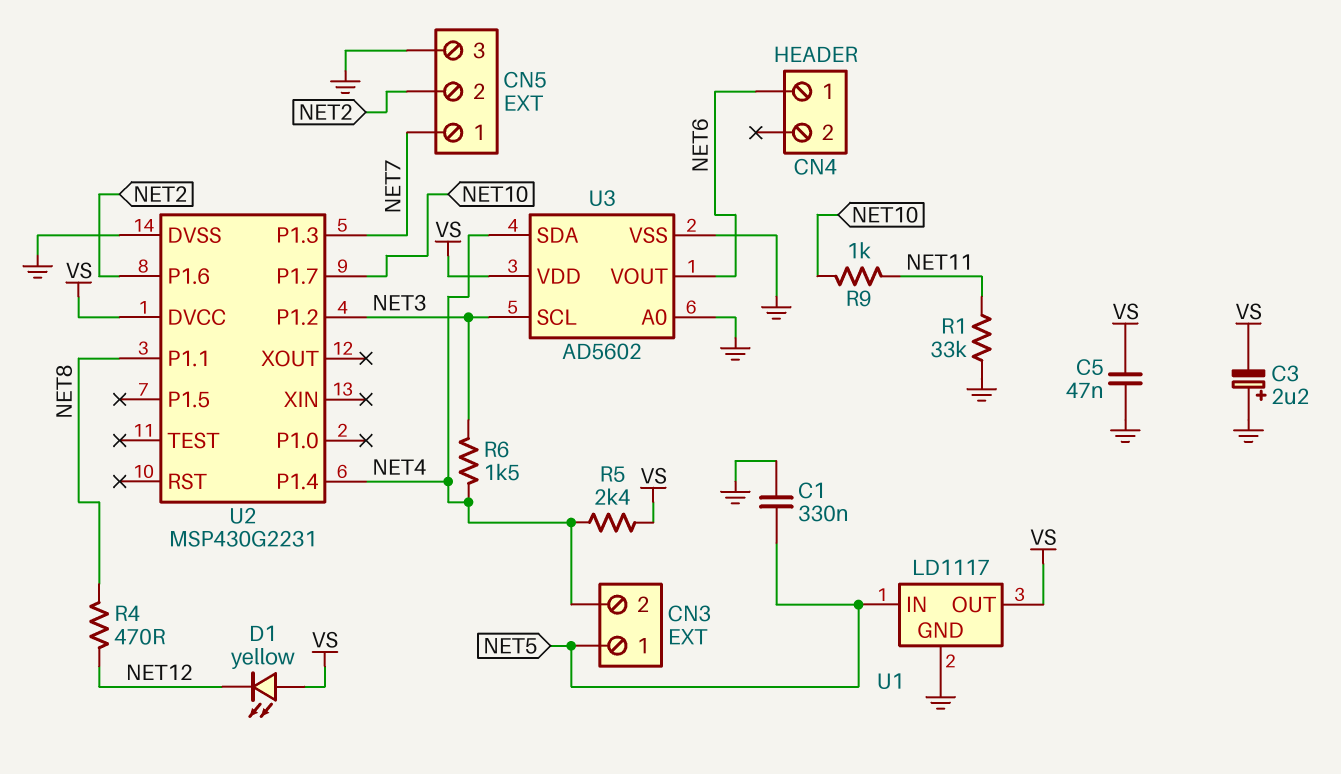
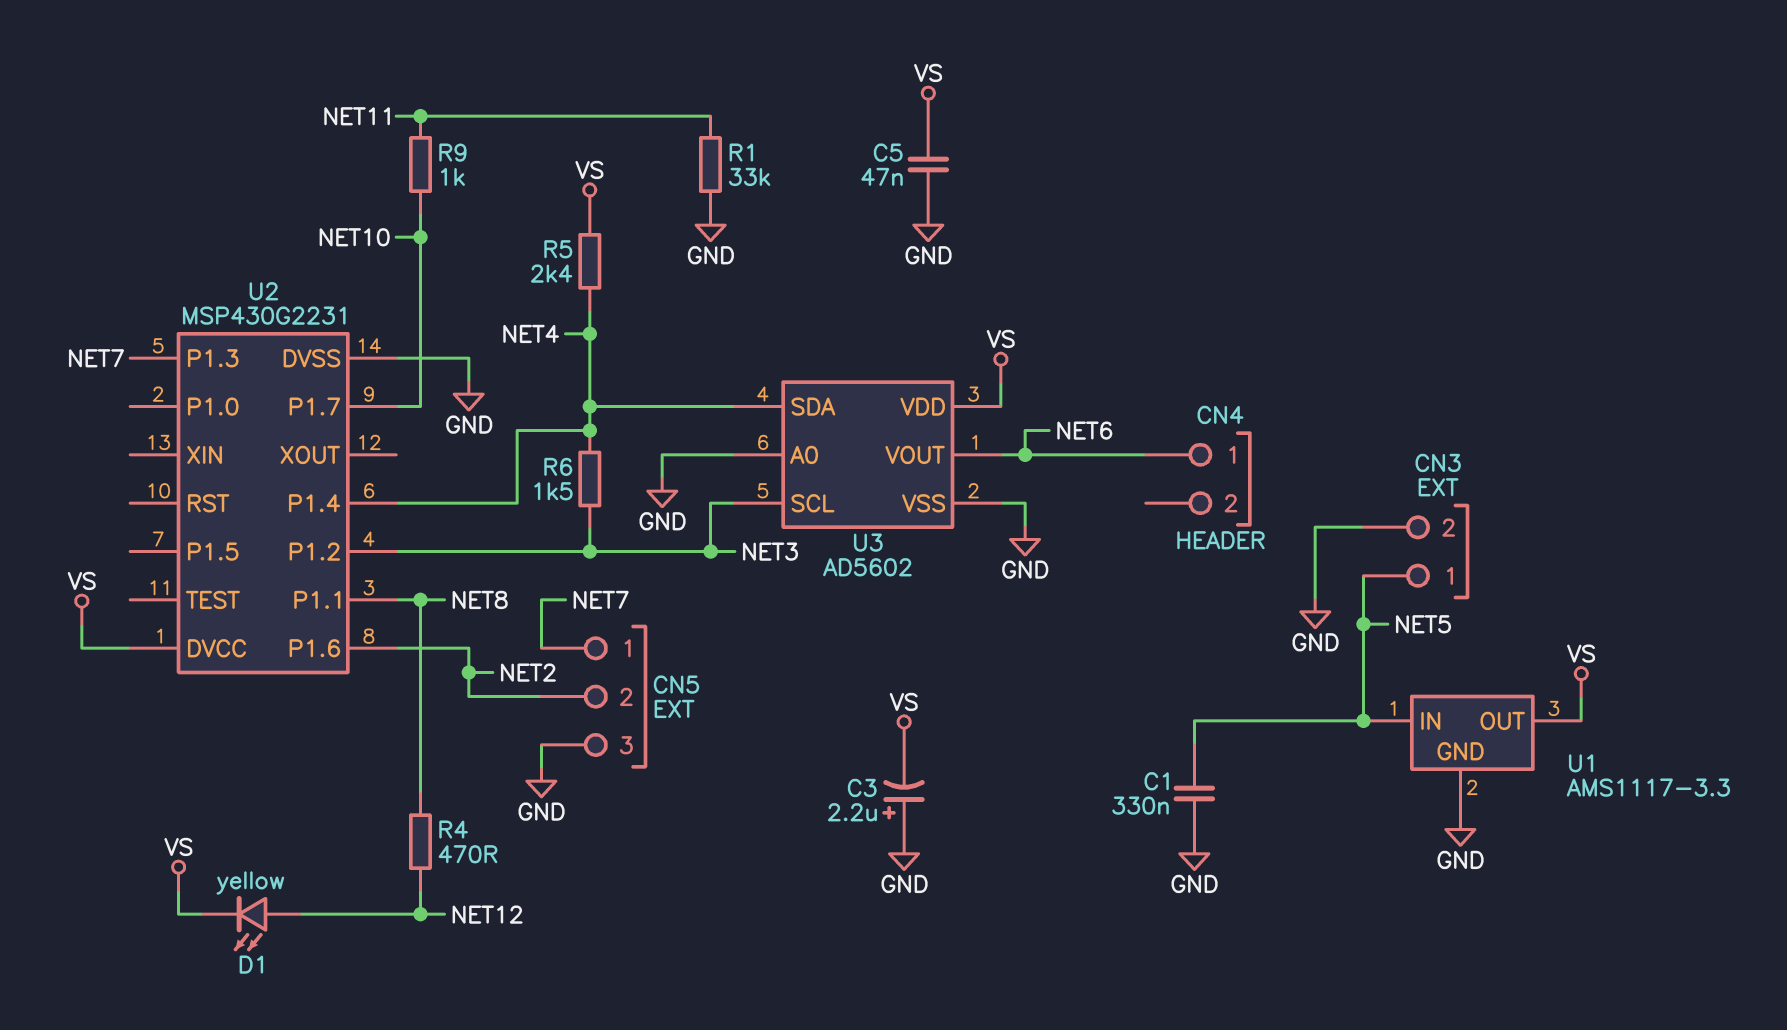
CN3 pin 2: NET4 -> GND
D1: LED yellow (A VS, K NET12) -> LED yellow (A NET12, K VS)
U1: LD1117 -> AMS1117-3.3

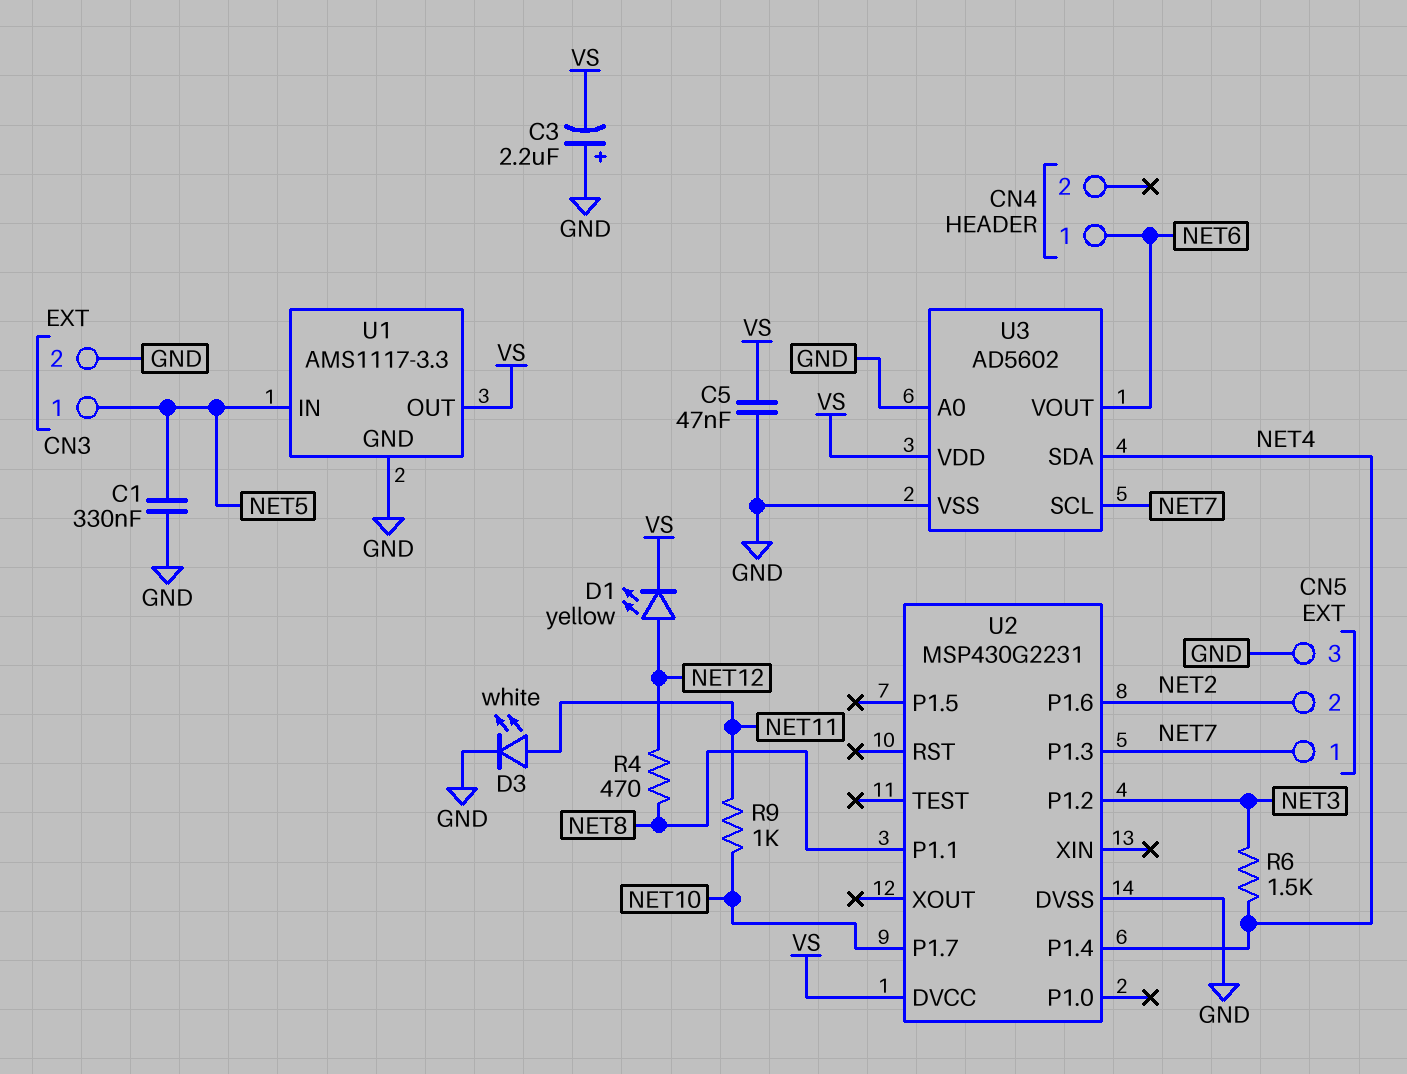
D3: none -> LED white (A NET11, K GND)
R1: 33k (GND, NET11) -> none
R5: 2.4k (NET4, VS) -> none
U3 pin SCL: NET3 -> NET7

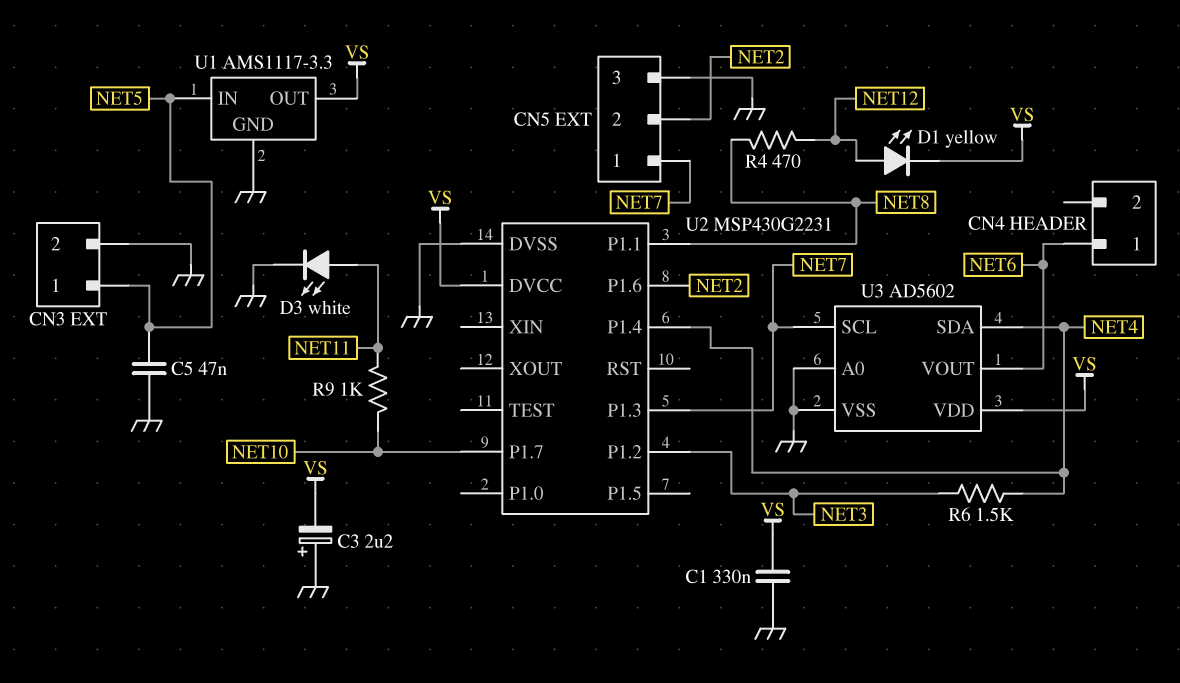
C1: 330nF (GND, NET5) -> 330nF (GND, VS)
C5: 47nF (GND, VS) -> 47nF (GND, NET5)

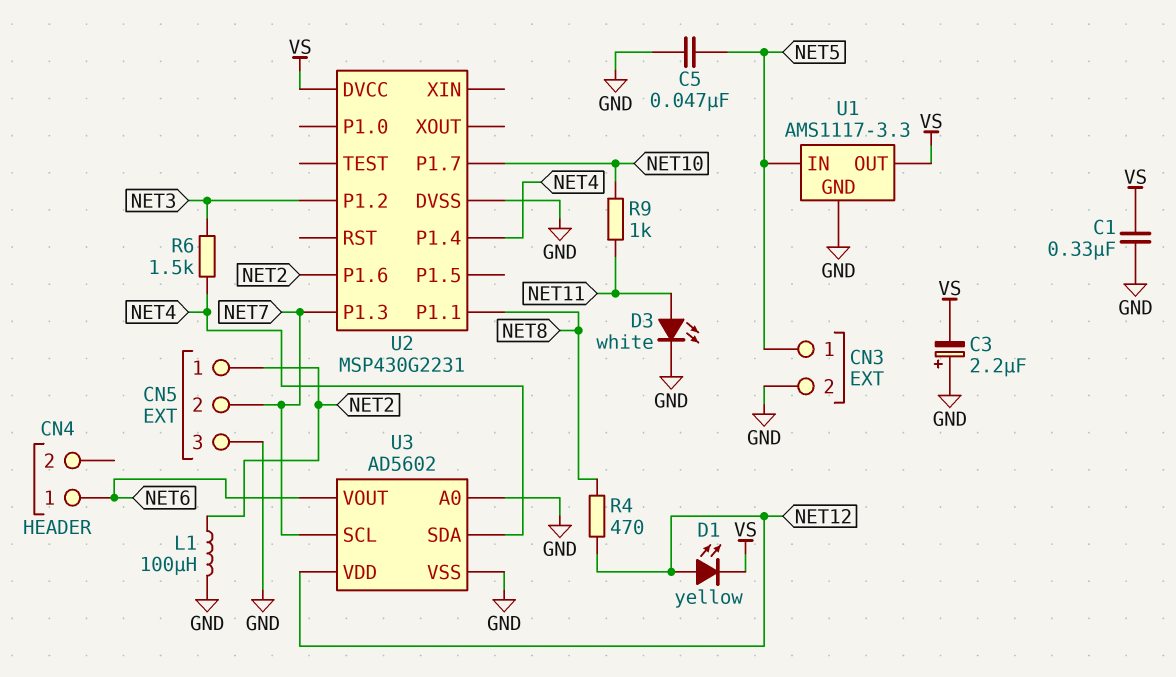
CN5 pin 1: NET7 -> NET2
CN5 pin 2: NET2 -> NET7
L1: none -> 100uH (GND, NET2)
U3 pin VDD: VS -> NET12

